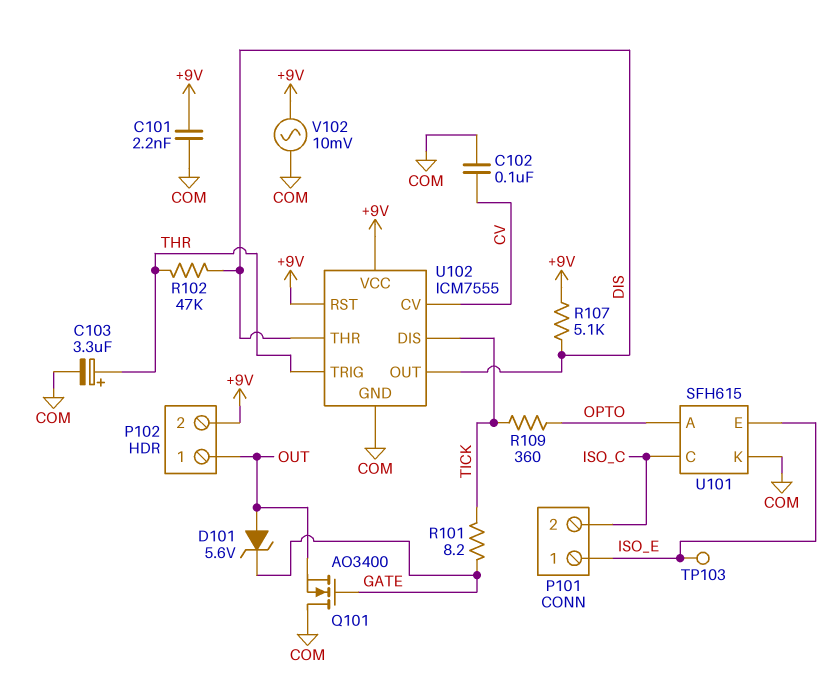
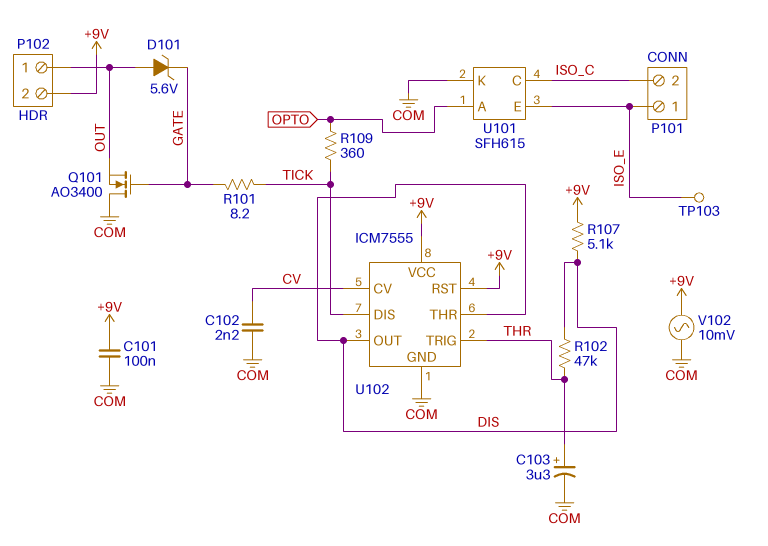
C101: 2.2nF (+9V, COM) -> 100nF (+9V, COM)
C102: 100nF (COM, CV) -> 2.2nF (COM, CV)

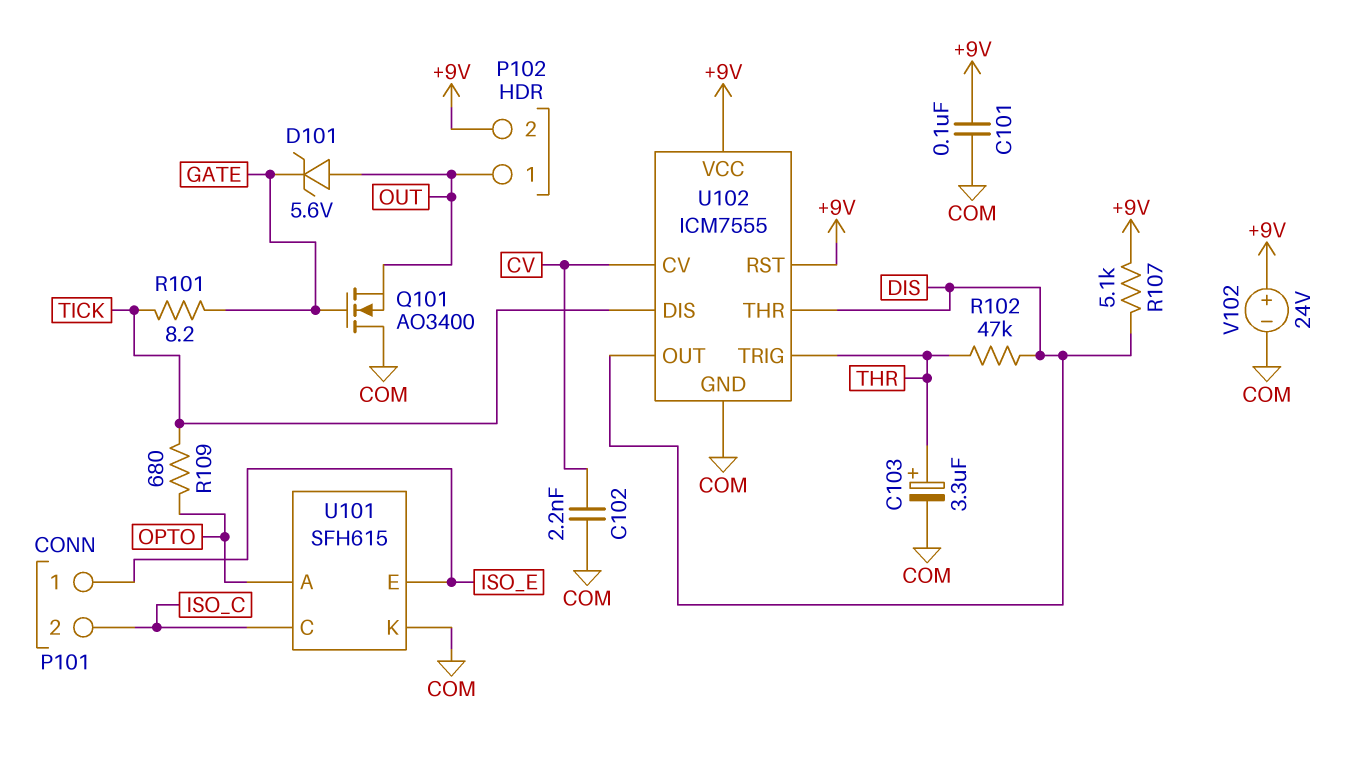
R109: 360 (OPTO, TICK) -> 680 (OPTO, TICK)
TP103: test point (ISO_E) -> none
V102: AC 10mV (+9V, COM) -> 24V (plus +9V, minus COM)

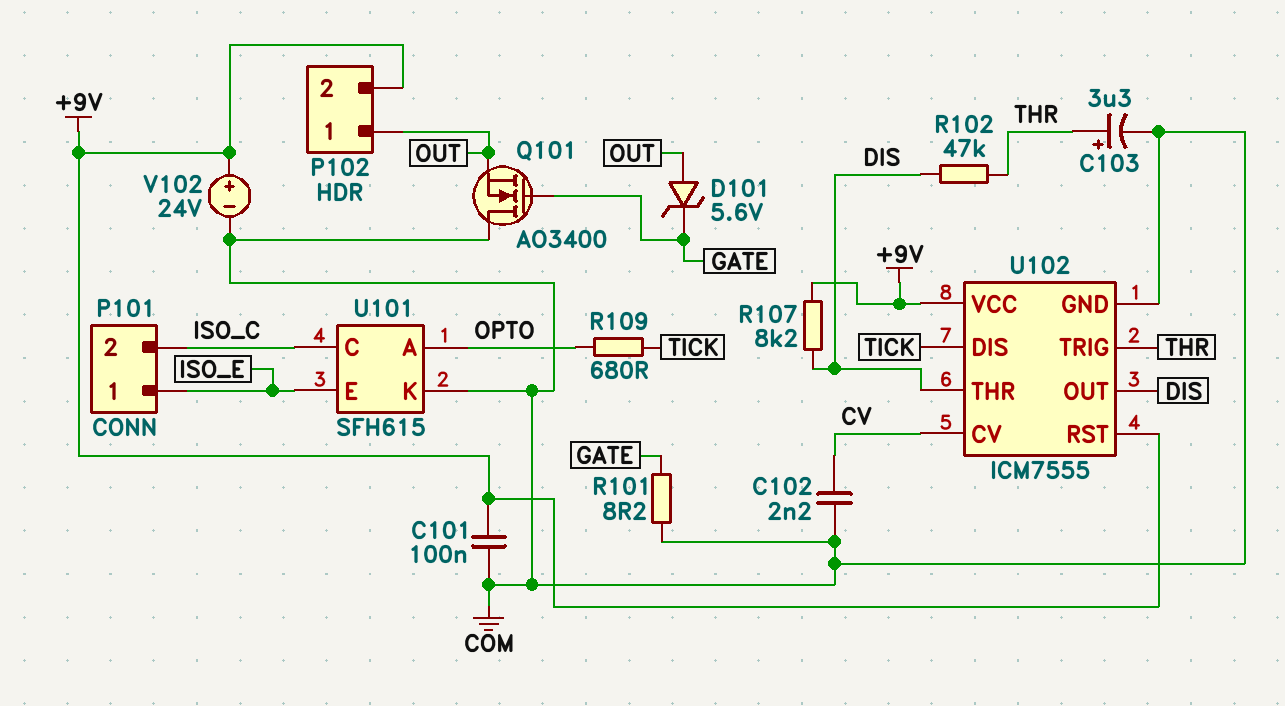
R101: 8.2 (GATE, TICK) -> 8.2 (COM, GATE)
R107: 5.1k (+9V, DIS) -> 8.2k (+9V, DIS)

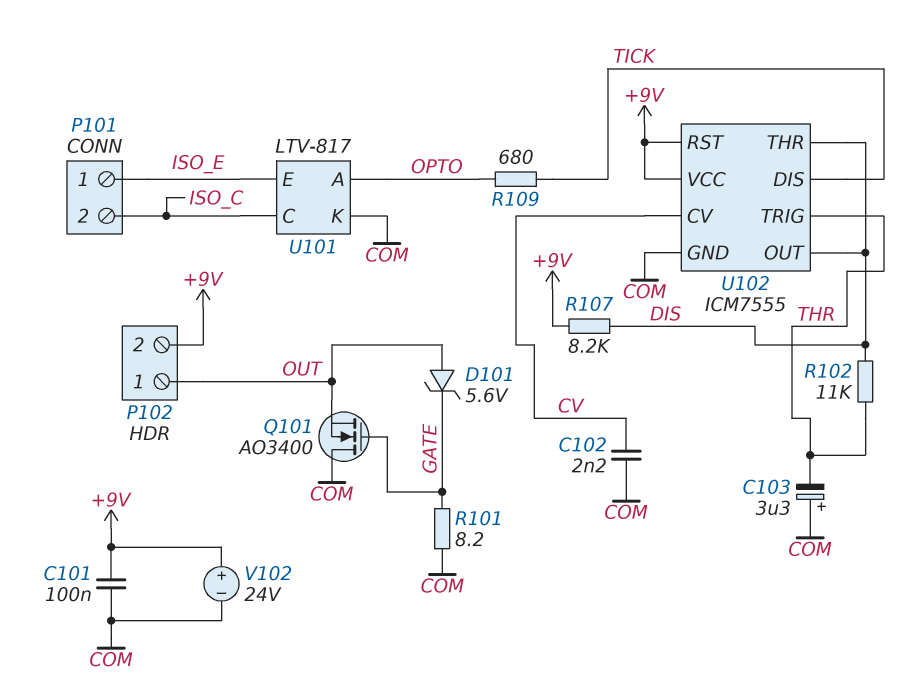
C103: 3.3uF (plus THR, minus COM) -> 3.3uF (plus COM, minus THR)
R102: 47k (DIS, THR) -> 11k (DIS, THR)
U101: SFH615 -> LTV-817

